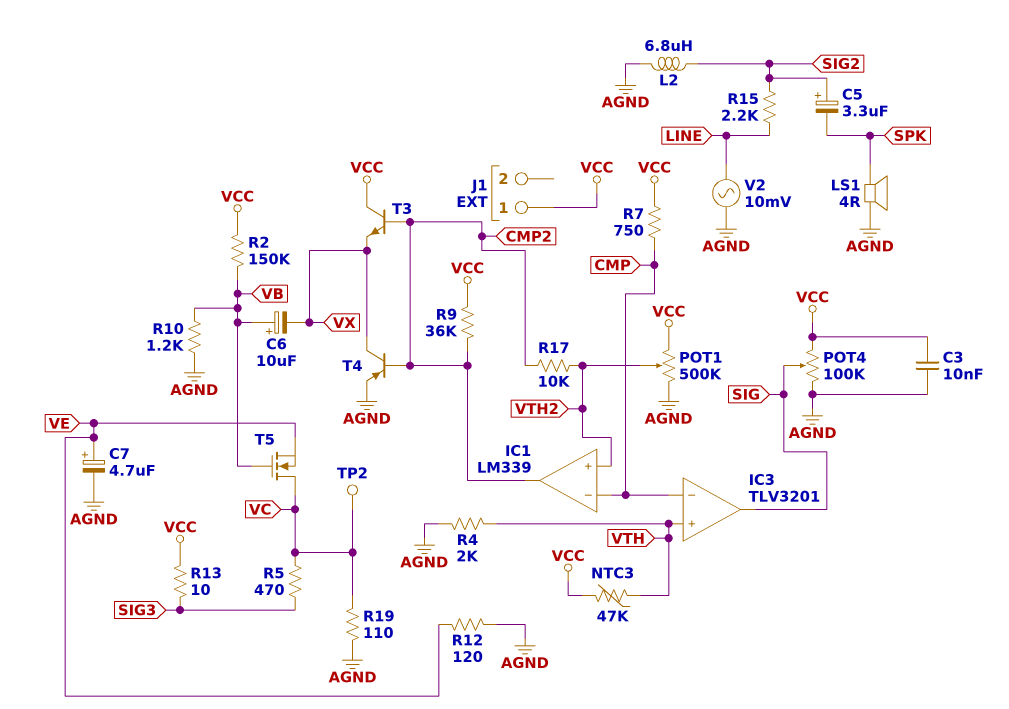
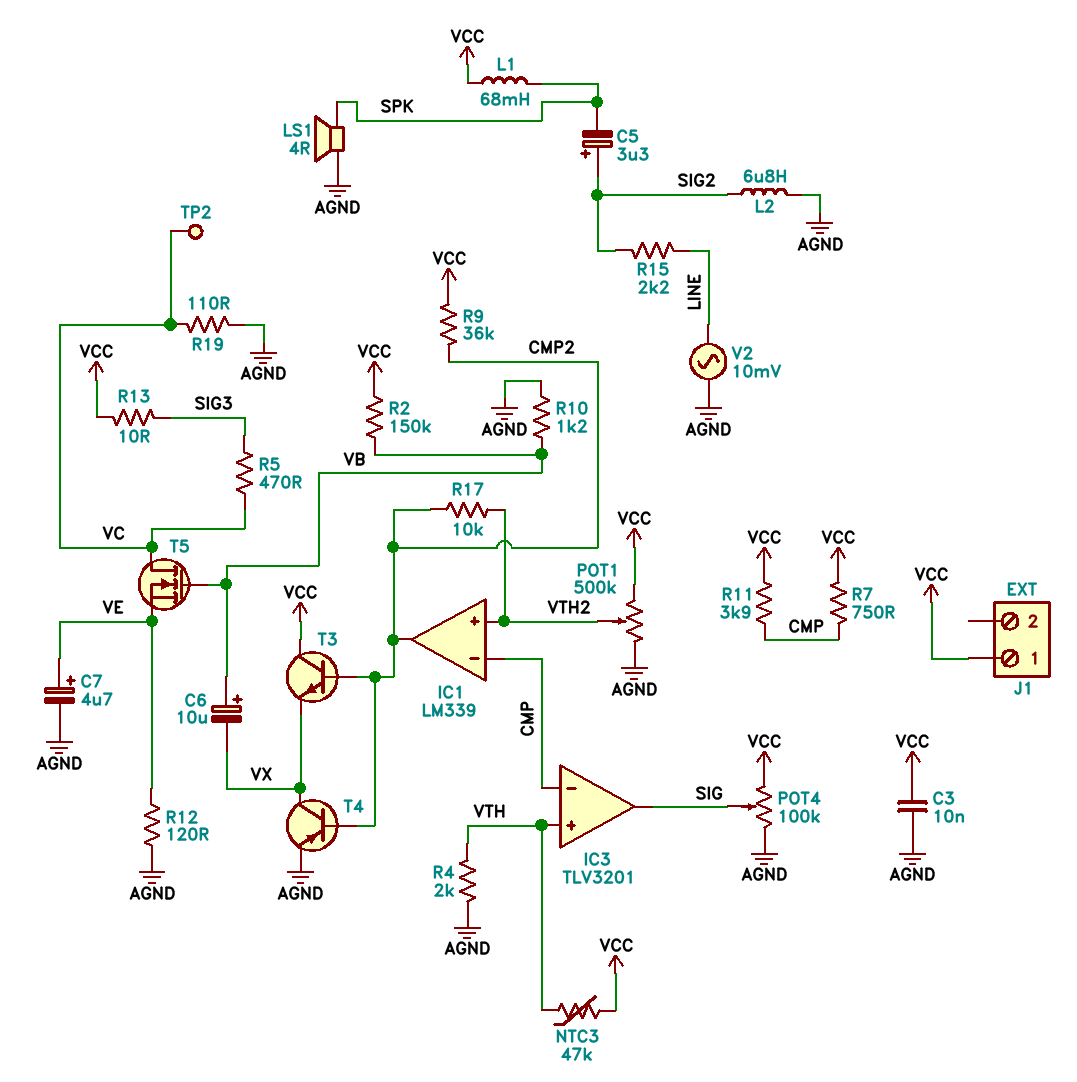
L1: none -> 68mH (SPK, VCC)
R11: none -> 3.9k (CMP, VCC)

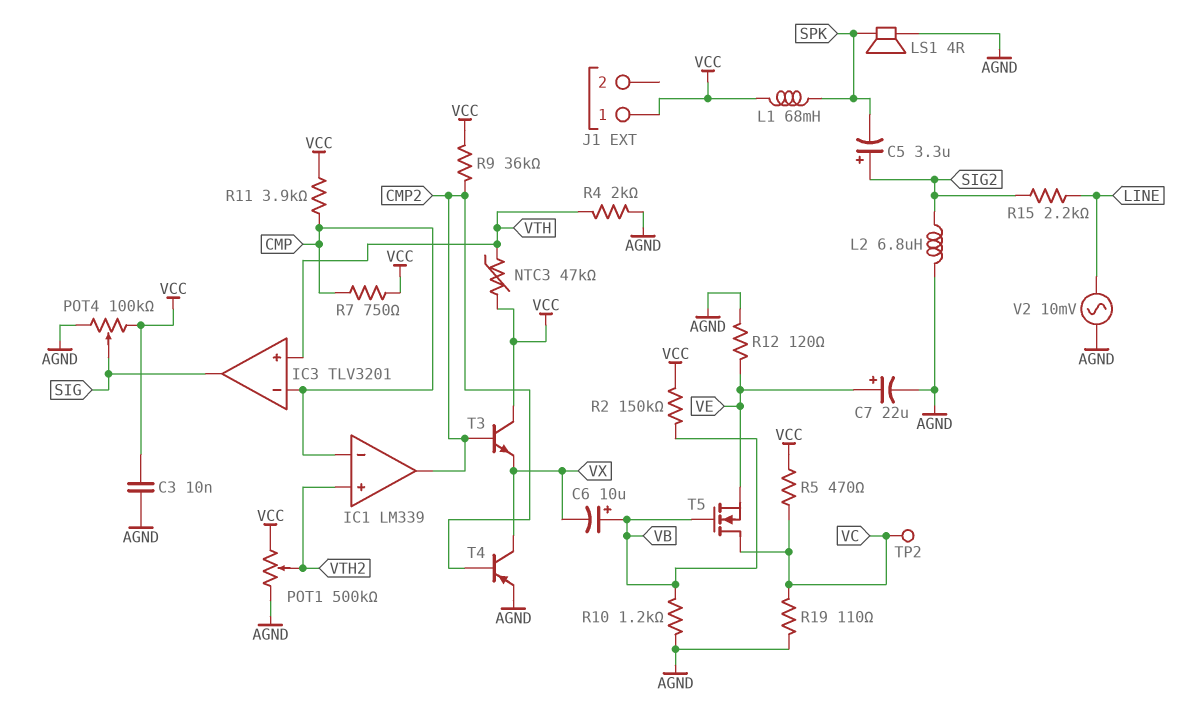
C7: 4.7uF (plus VE, minus AGND) -> 22uF (plus VE, minus AGND)
R5: 470 (SIG3, VC) -> 470 (VC, VCC)
R13: 10 (SIG3, VCC) -> none
R17: 10k (CMP2, VTH2) -> none

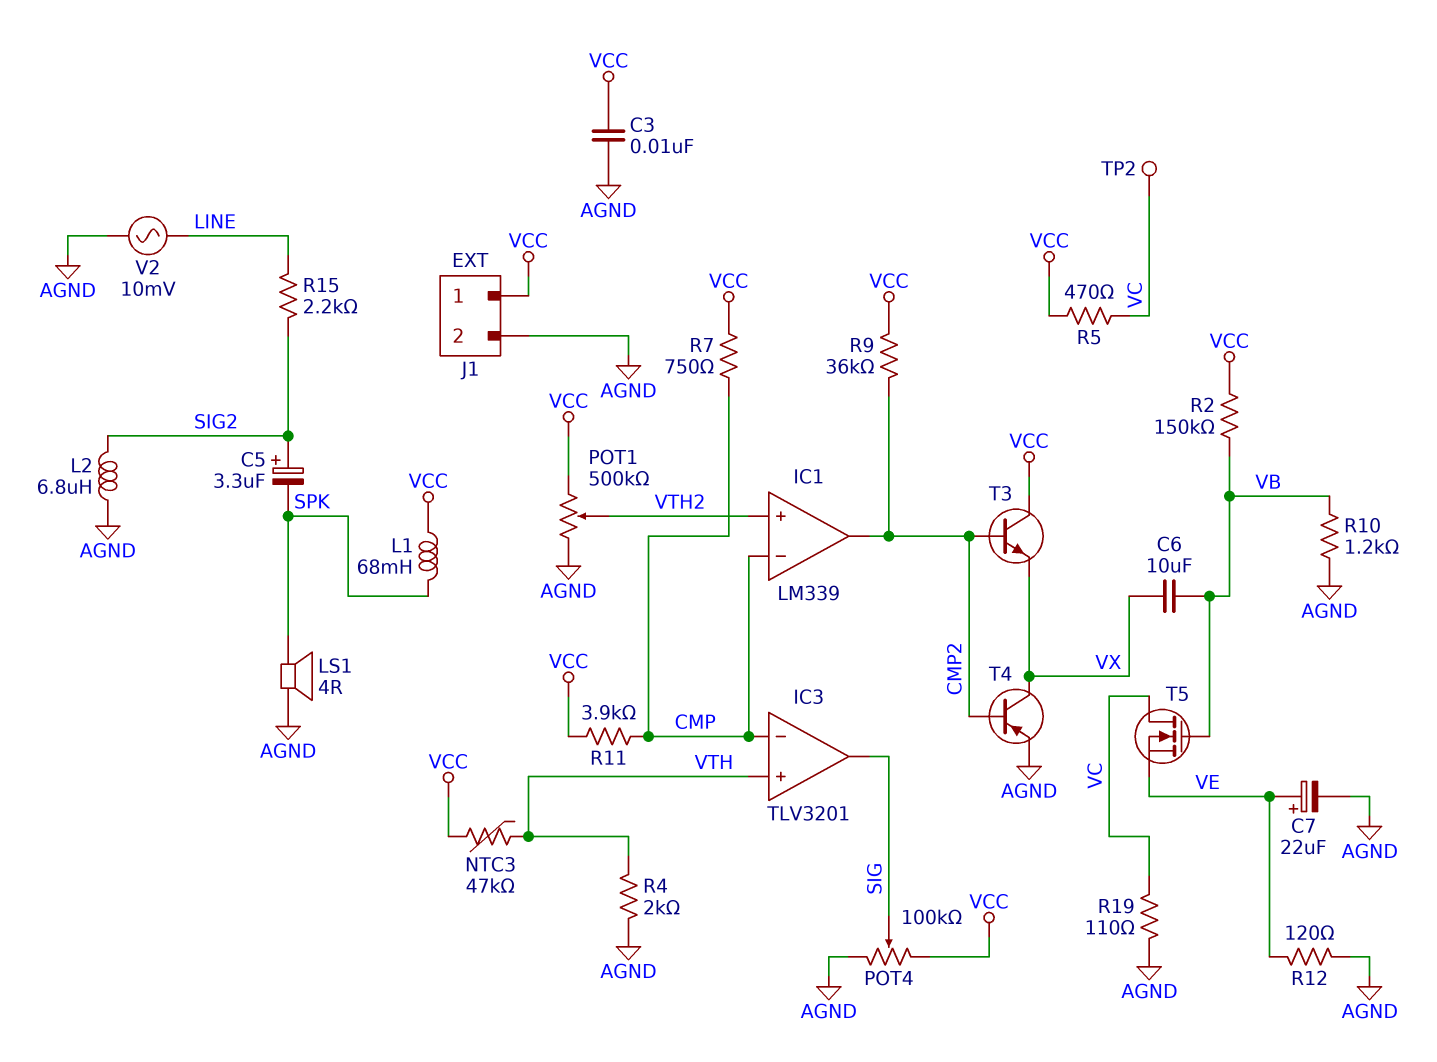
C6: 10uF (plus VB, minus VX) -> 10uF (VB, VX)
J1 pin 2: none -> AGND

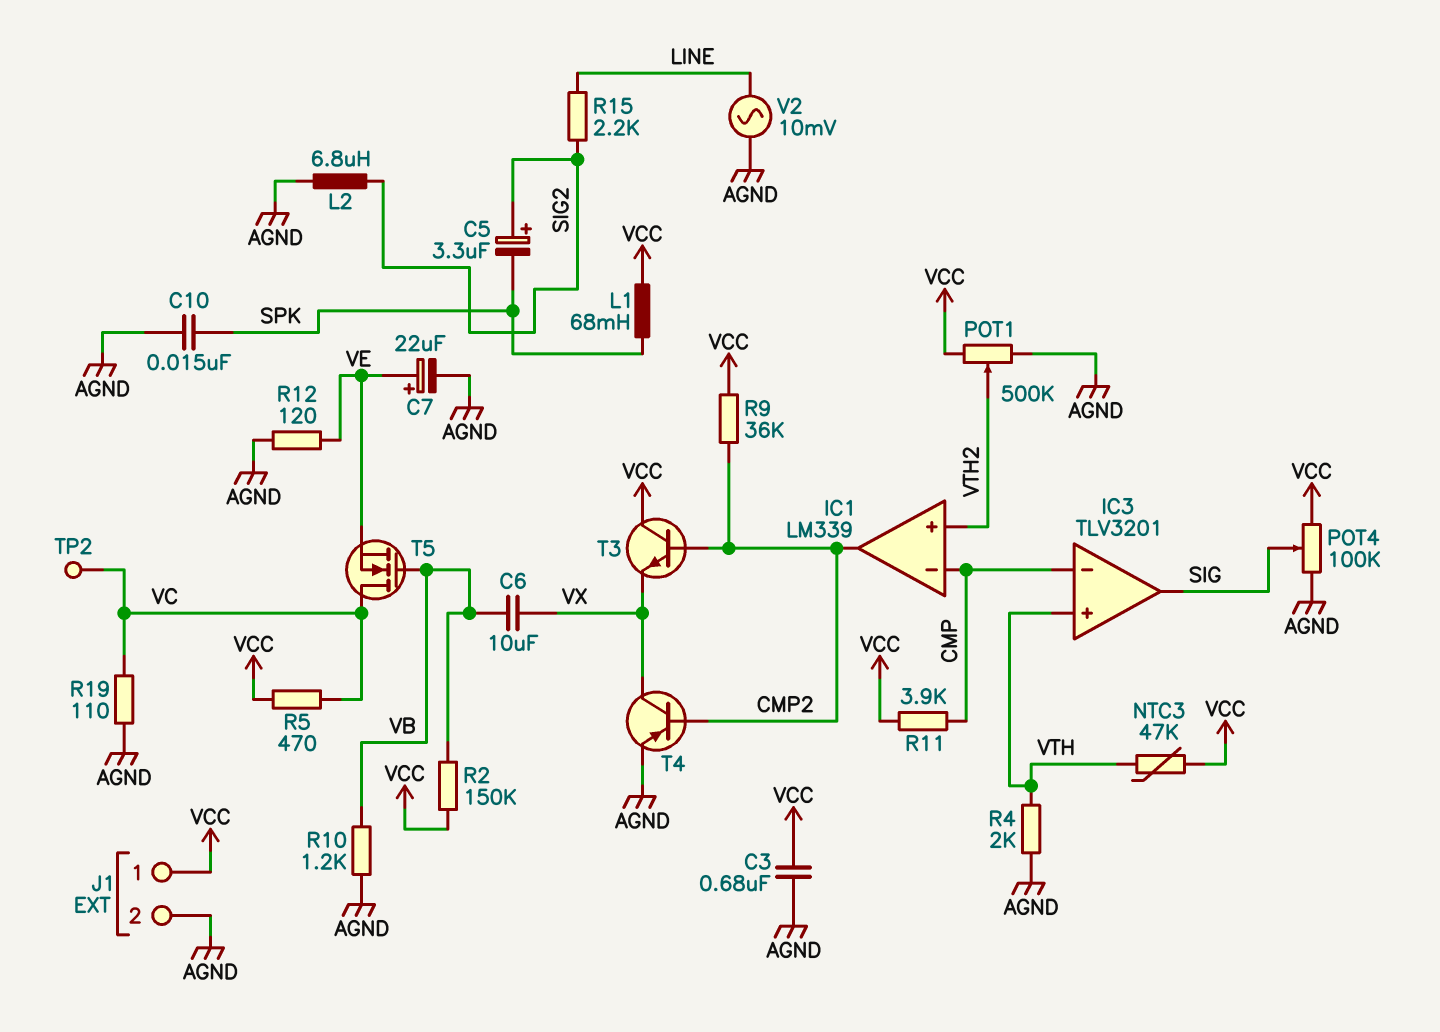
C3: 10nF (AGND, VCC) -> 680nF (AGND, VCC)
C10: none -> 15nF (AGND, SPK)
LS1: speaker 4R (AGND, SPK) -> none
R7: 750 (CMP, VCC) -> none

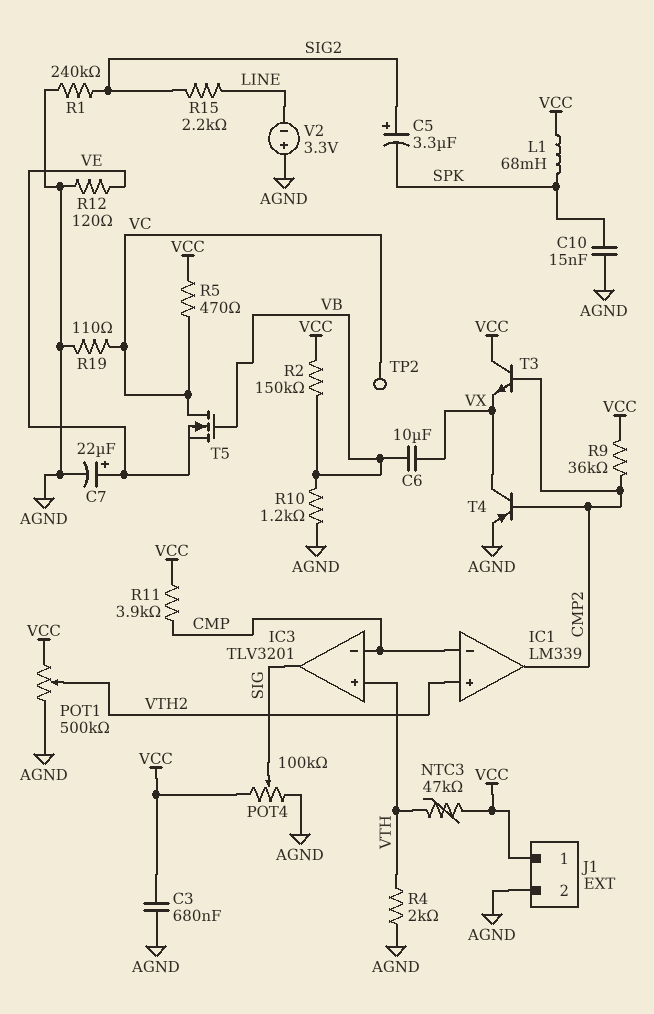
L2: 6.8uH (AGND, SIG2) -> none
R1: none -> 240k (AGND, SIG2)
V2: AC 10mV (AGND, LINE) -> 3.3V (plus AGND, minus LINE)

